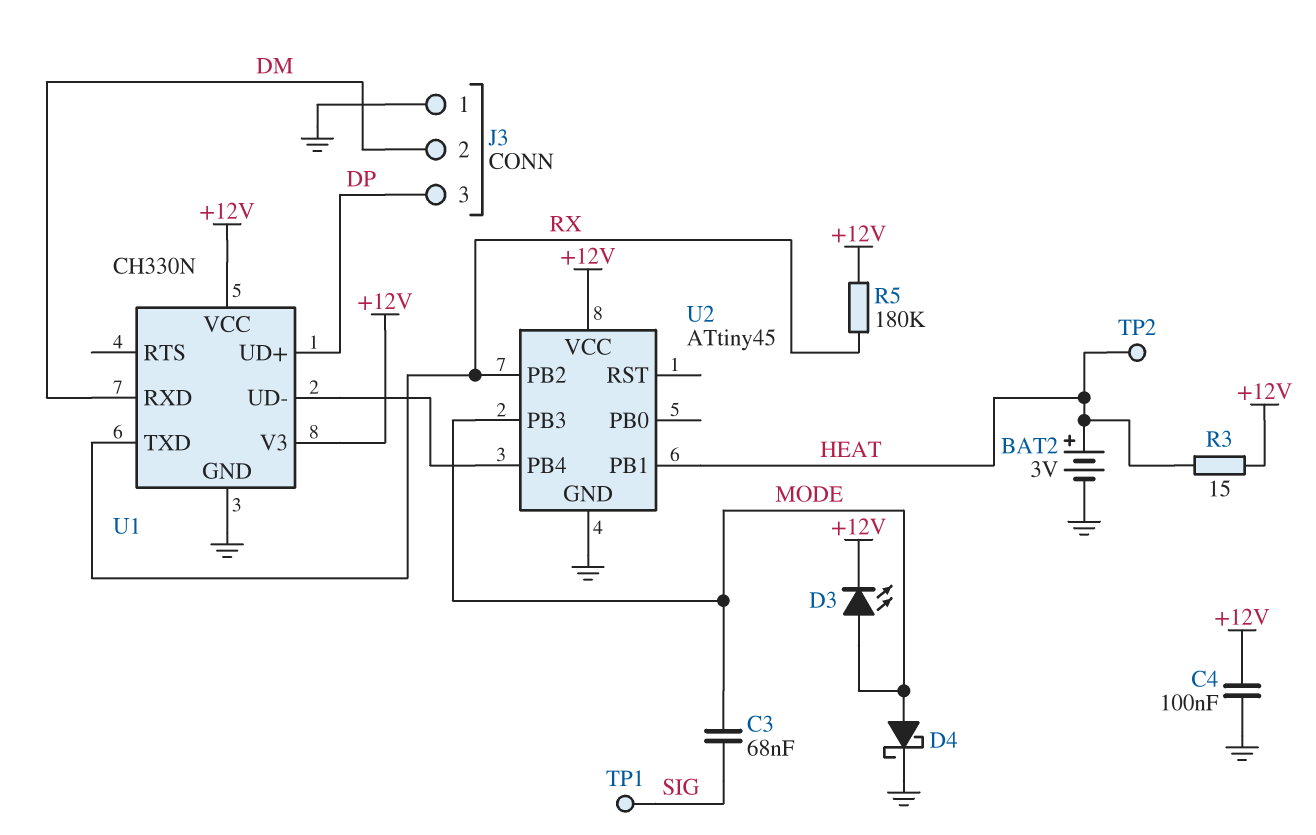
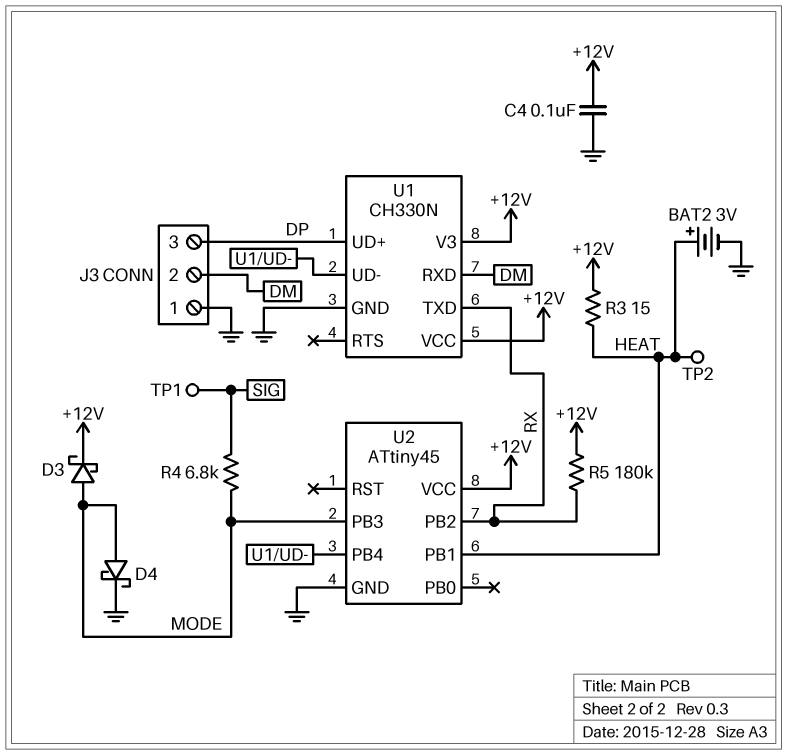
C3: 68nF (MODE, SIG) -> none
D3: LED (A MODE, K +12V) -> schottky (A MODE, K +12V)
R4: none -> 6.8k (MODE, SIG)

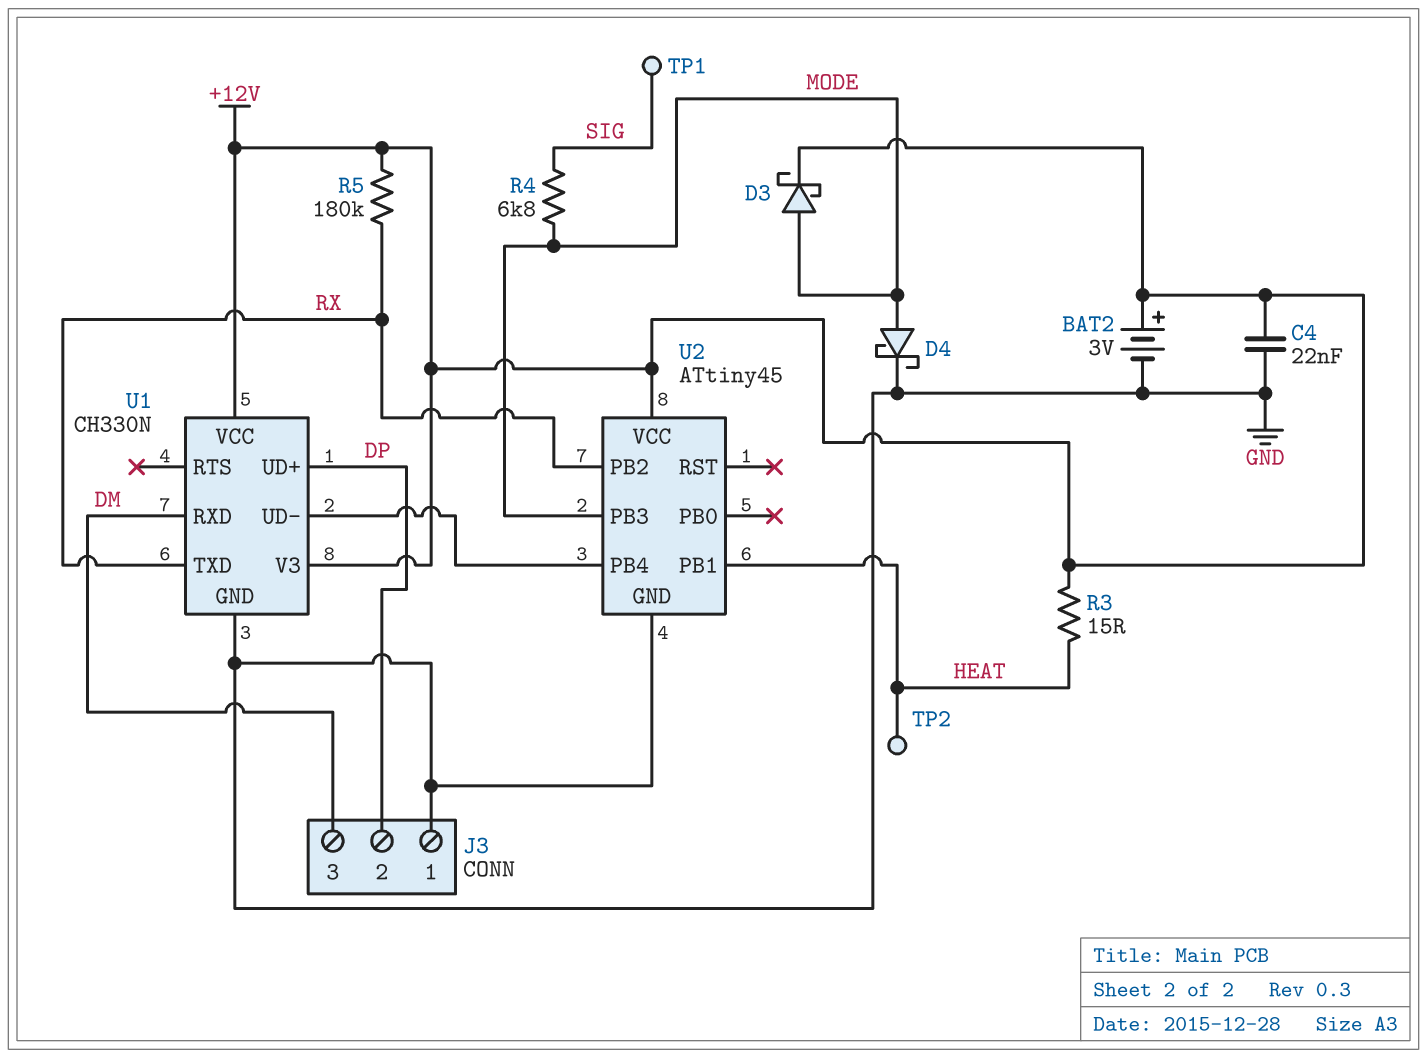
BAT2: 3V (plus HEAT, minus GND) -> 3V (plus +12V, minus GND)
C4: 100nF (+12V, GND) -> 22nF (+12V, GND)
J3 pin 2: DM -> DP
J3 pin 3: DP -> DM

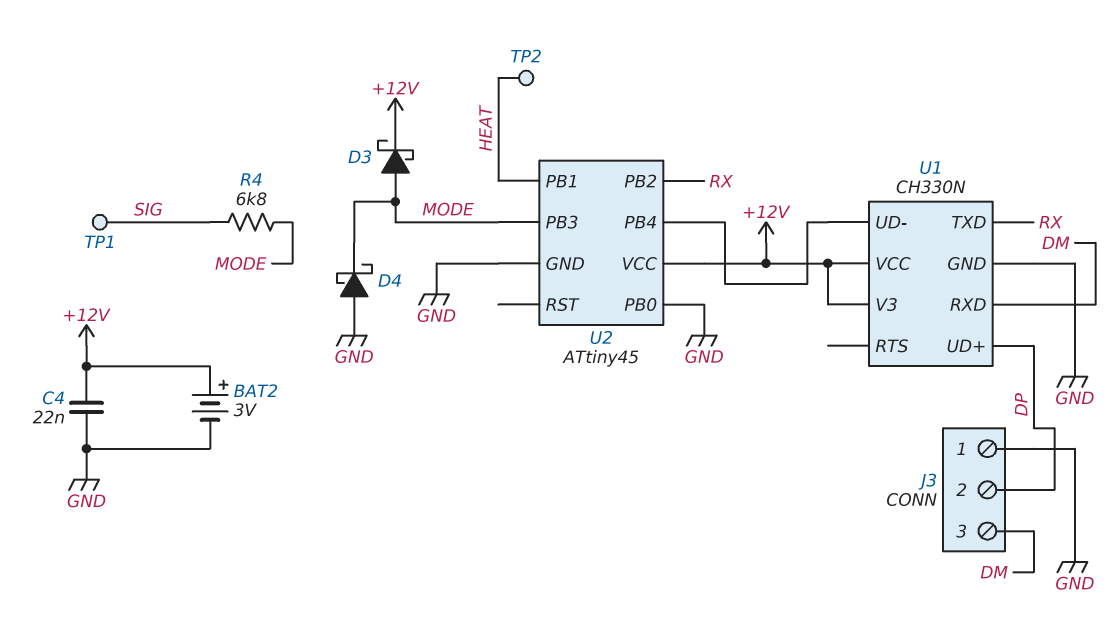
D4: schottky (A MODE, K GND) -> schottky (A GND, K MODE)
R3: 15 (+12V, HEAT) -> none
R5: 180k (+12V, RX) -> none
U2 pin PB0: none -> GND

